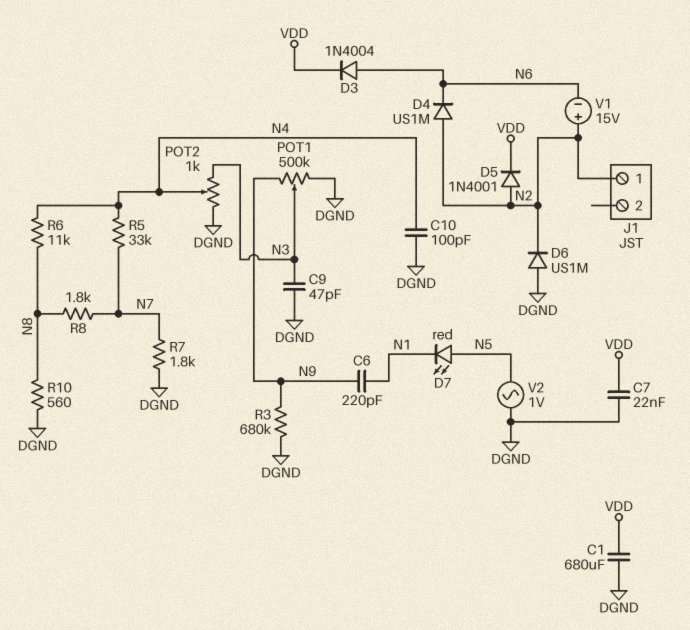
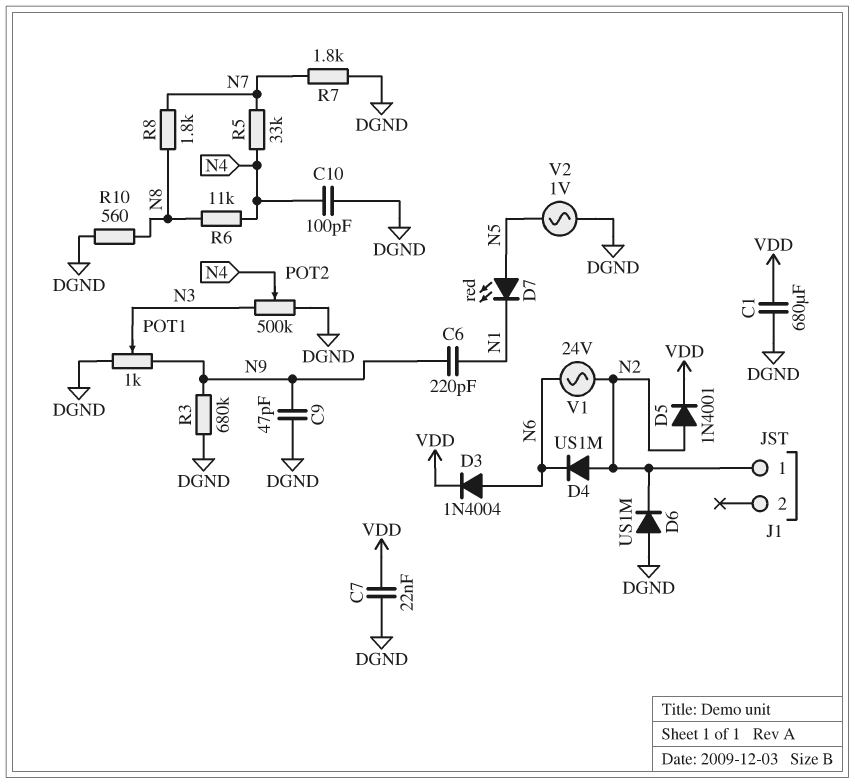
C9: 47pF (DGND, N3) -> 47pF (DGND, N9)
POT1: 500k (DGND, N9, wiper N3) -> 1k (DGND, N9, wiper N3)
POT2: 1k (DGND, N3, wiper N4) -> 500k (DGND, N3, wiper N4)
V1: 15V (plus N2, minus N6) -> AC 24V (N2, N6)

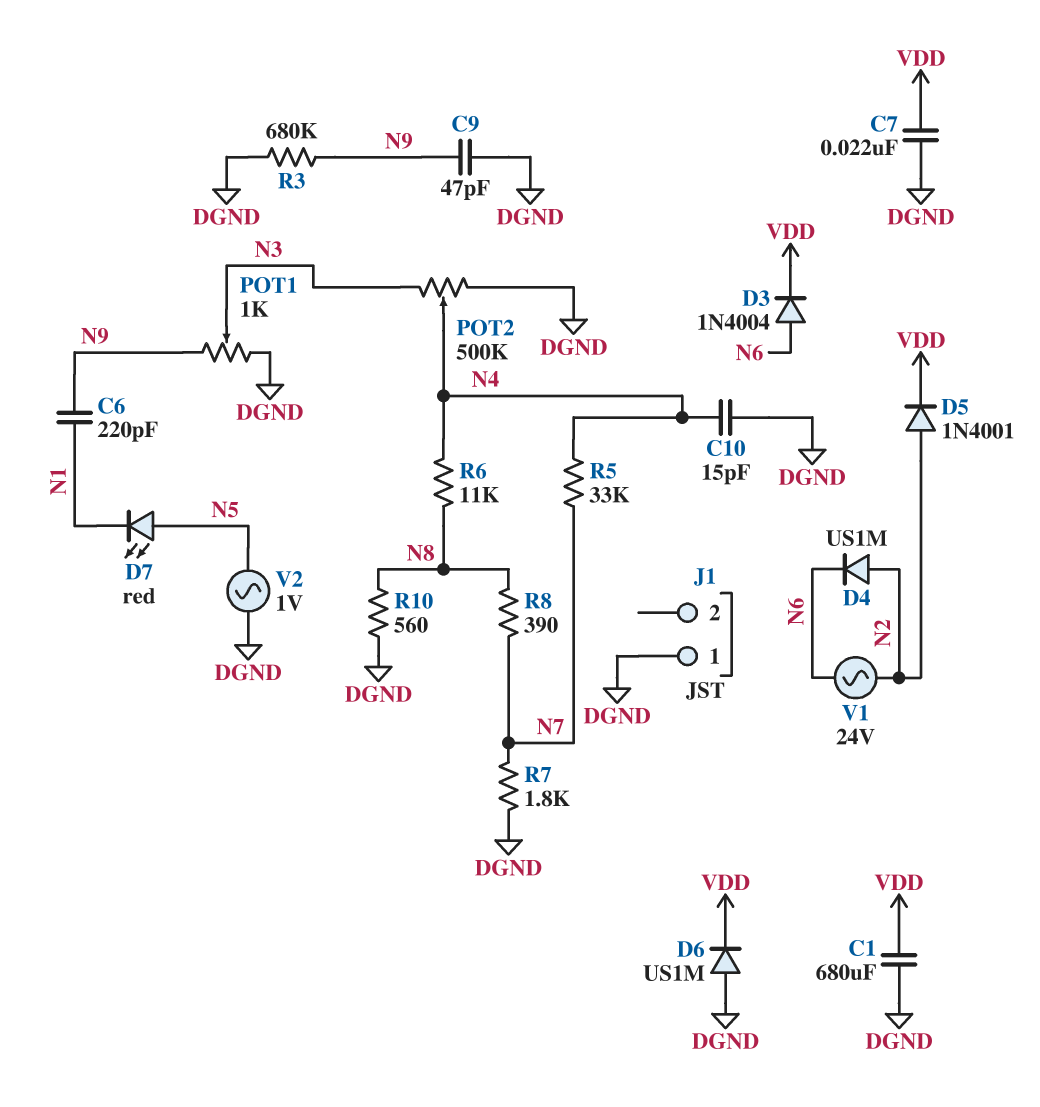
C10: 100pF (DGND, N4) -> 15pF (DGND, N4)
D6: diode US1M (A DGND, K N2) -> diode US1M (A DGND, K VDD)
J1 pin 1: N2 -> DGND
R8: 1.8k (N7, N8) -> 390 (N7, N8)

